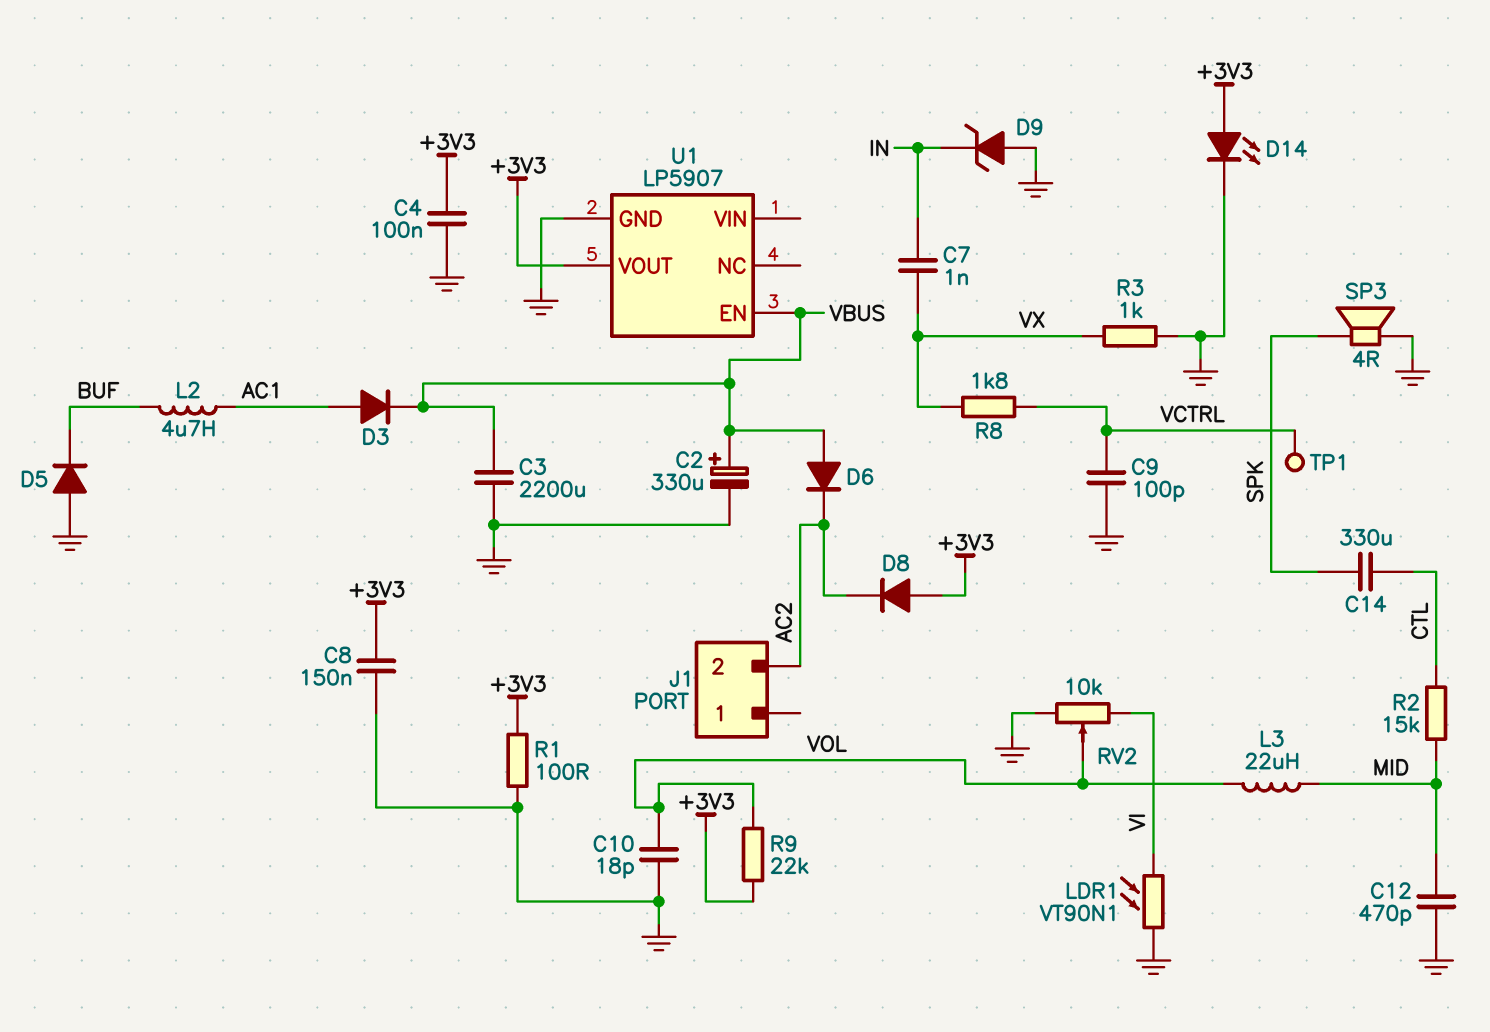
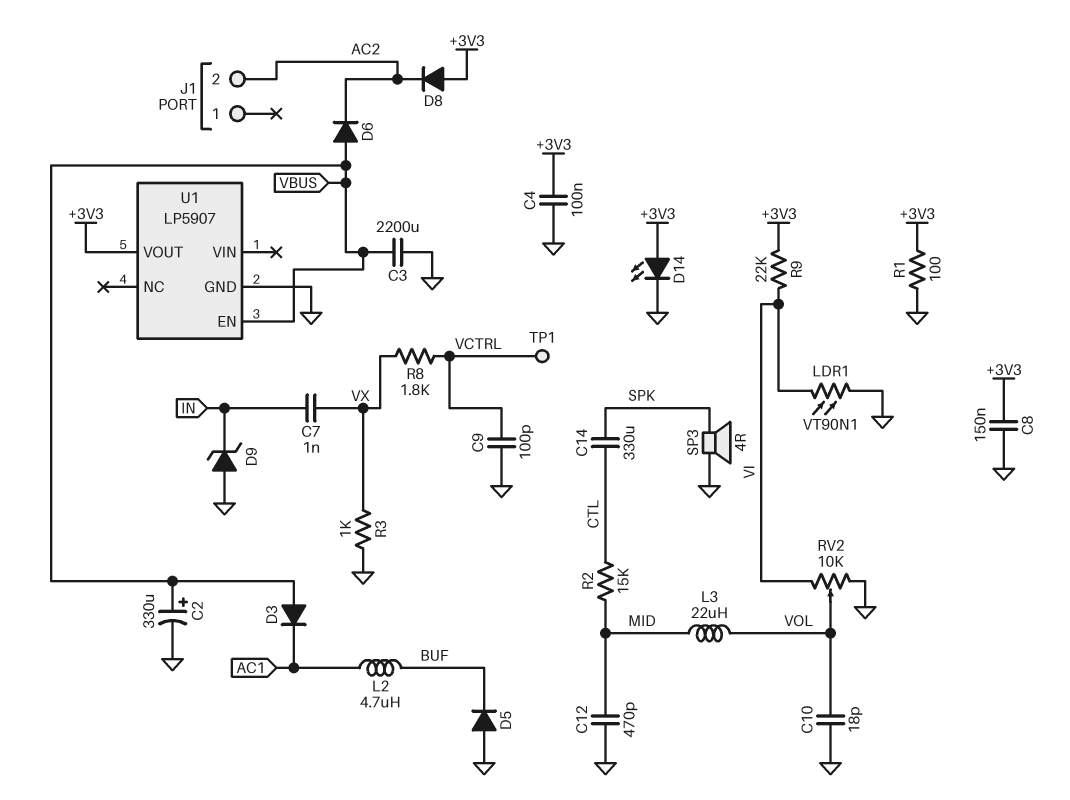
D3: diode (A AC1, K VBUS) -> diode (A VBUS, K AC1)
R9: 22k (+3V3, VOL) -> 22k (+3V3, VI)

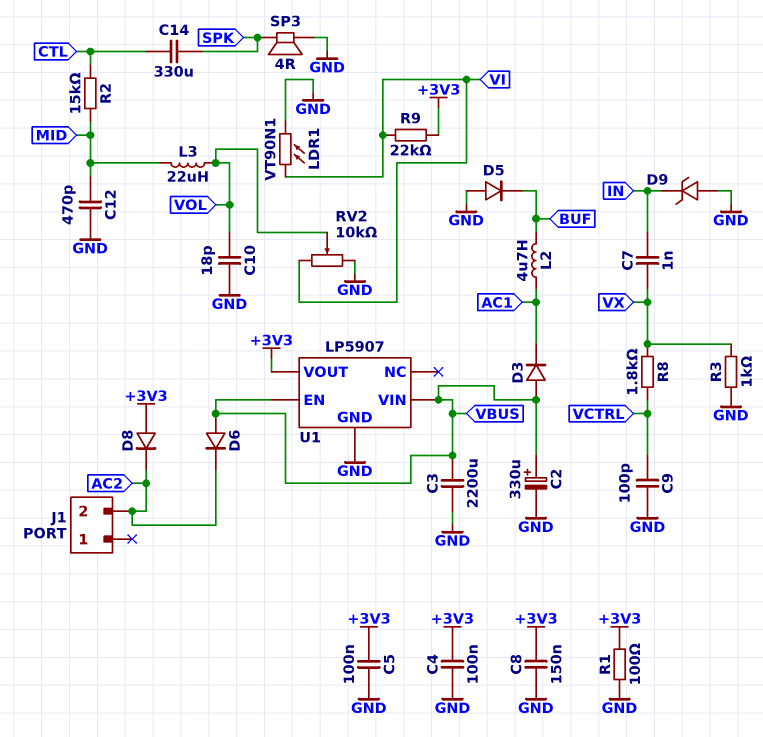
C5: none -> 100nF (+3V3, GND)
D14: LED (A +3V3, K GND) -> none
TP1: test point (VCTRL) -> none
U1 pin VIN: none -> VBUS

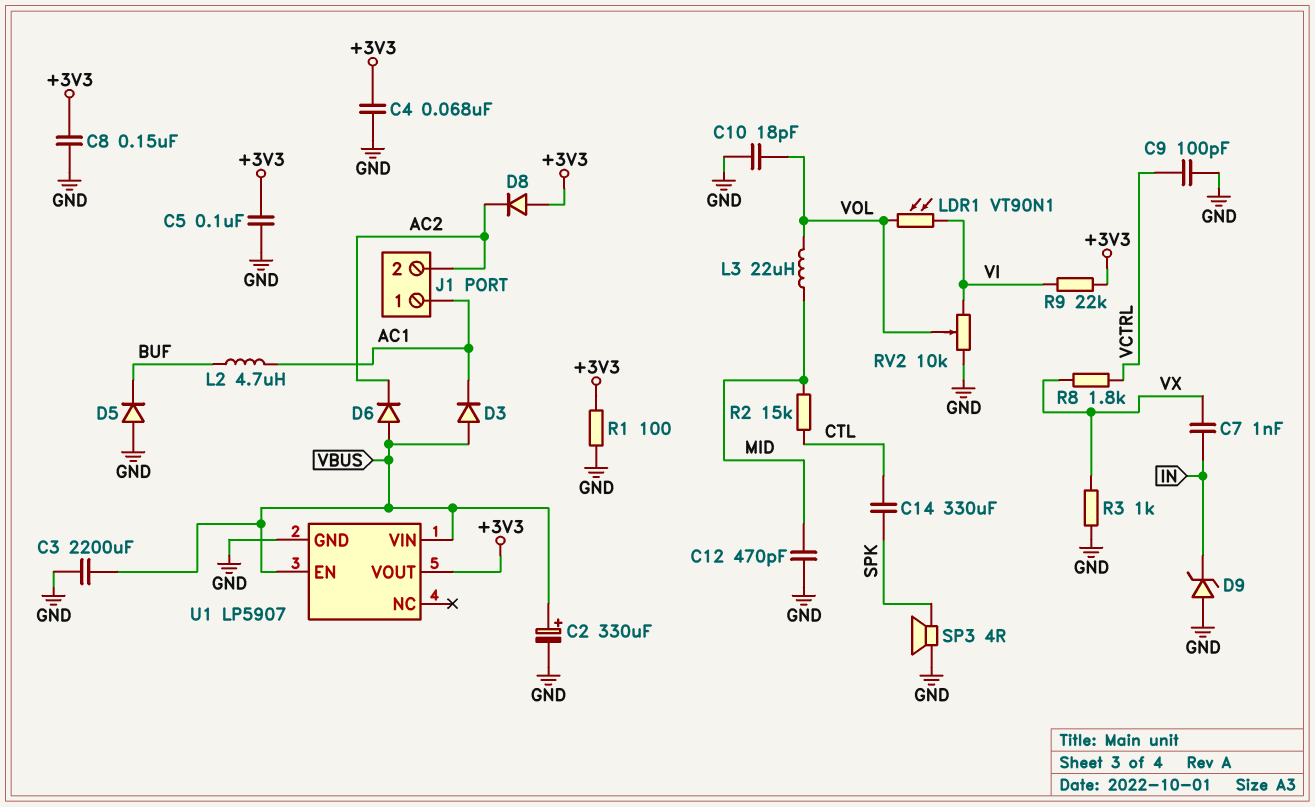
C4: 100nF (+3V3, GND) -> 68nF (+3V3, GND)
J1 pin 1: none -> AC1
LDR1: VT90N1 (GND, VI) -> VT90N1 (VI, VOL)

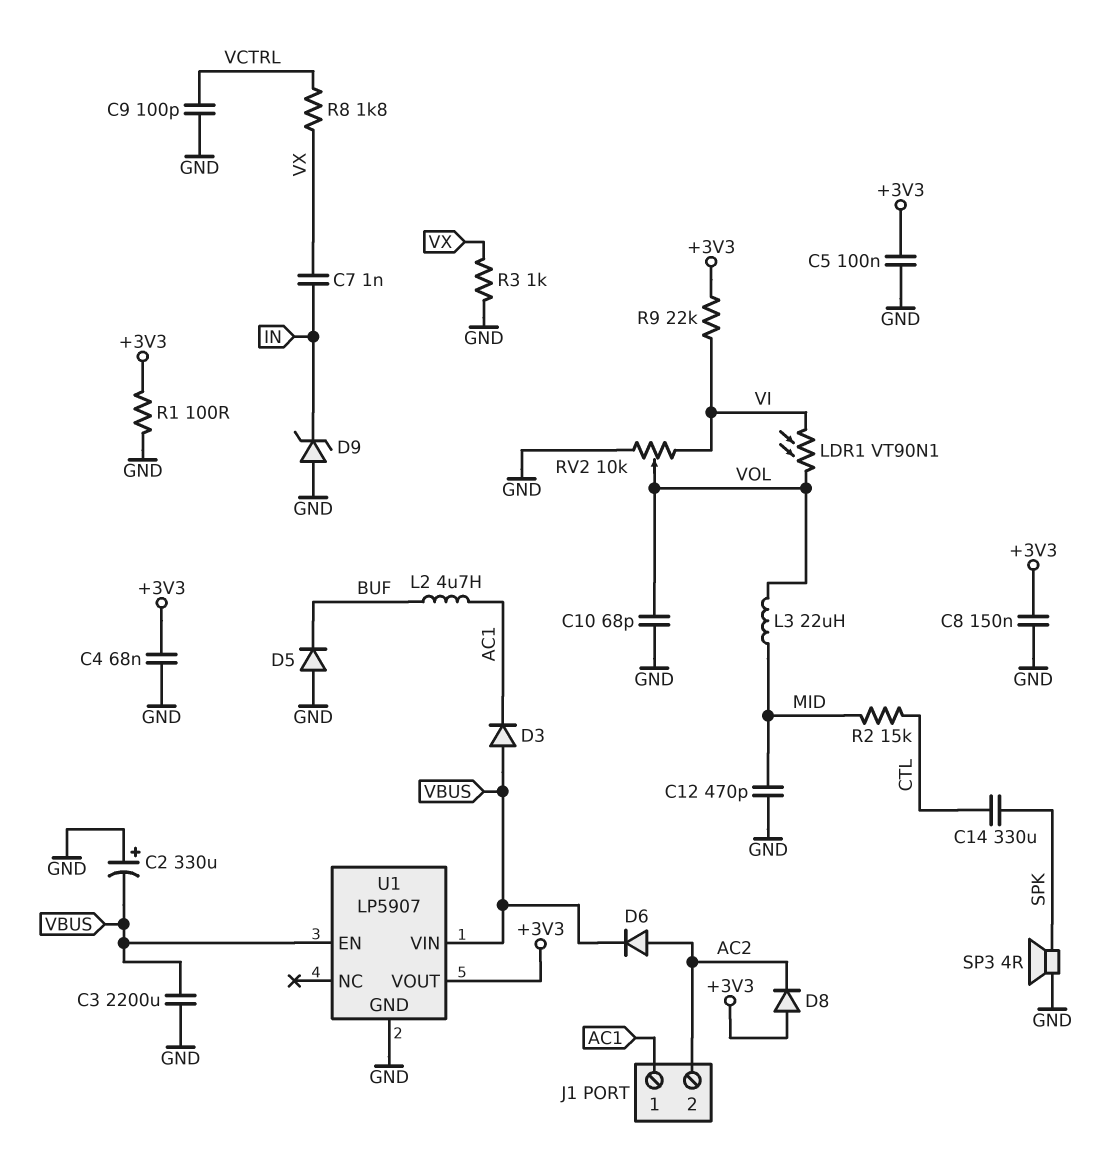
C2: 330uF (plus VBUS, minus GND) -> 330uF (plus GND, minus VBUS)
C10: 18pF (GND, VOL) -> 68pF (GND, VOL)
D6: diode (A VBUS, K AC2) -> diode (A AC2, K VBUS)

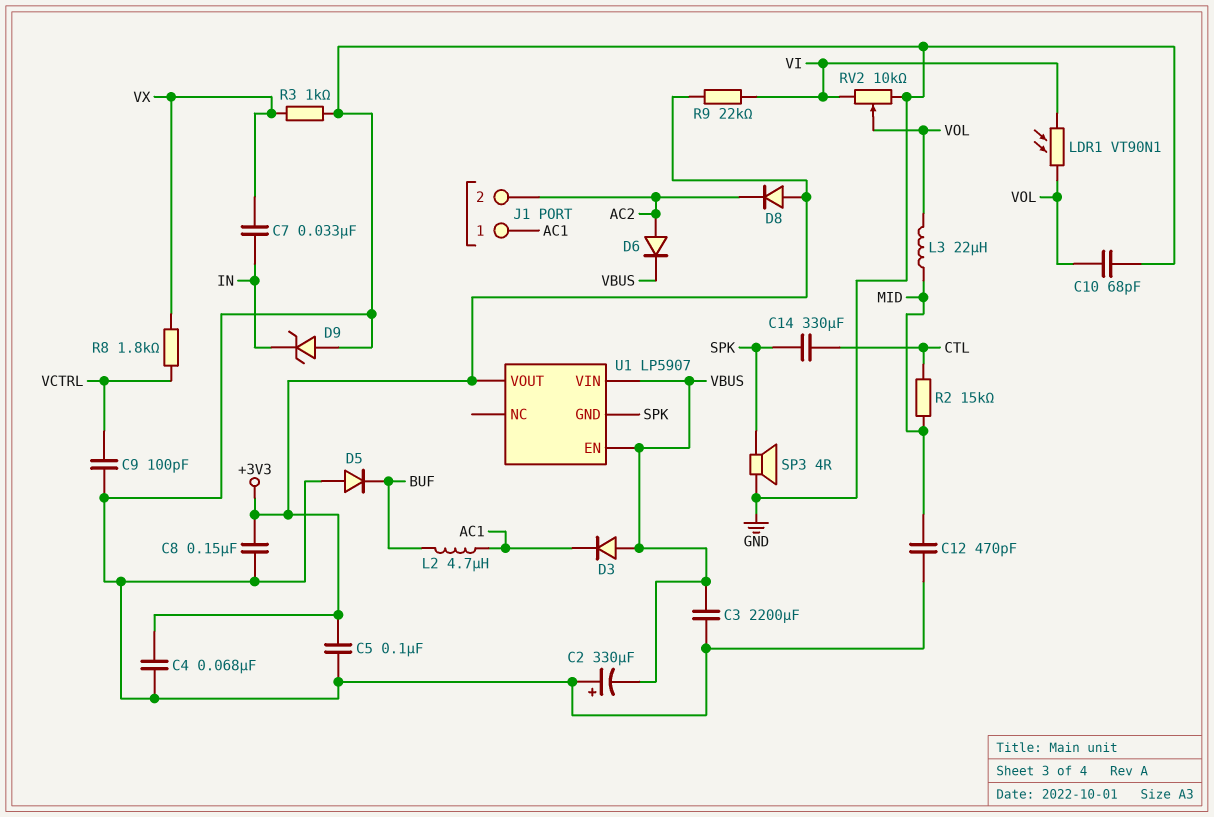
C7: 1nF (IN, VX) -> 33nF (IN, VX)
R1: 100 (+3V3, GND) -> none
U1 pin GND: GND -> SPK

